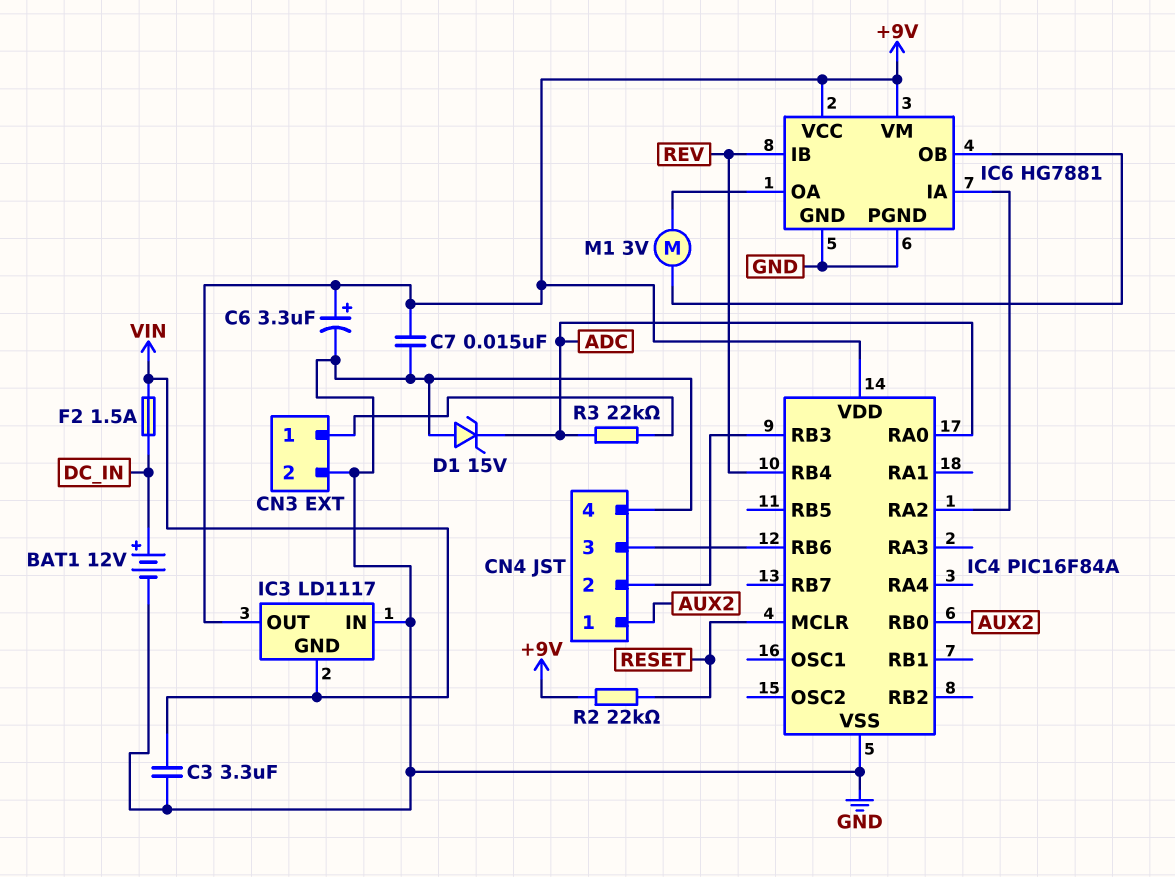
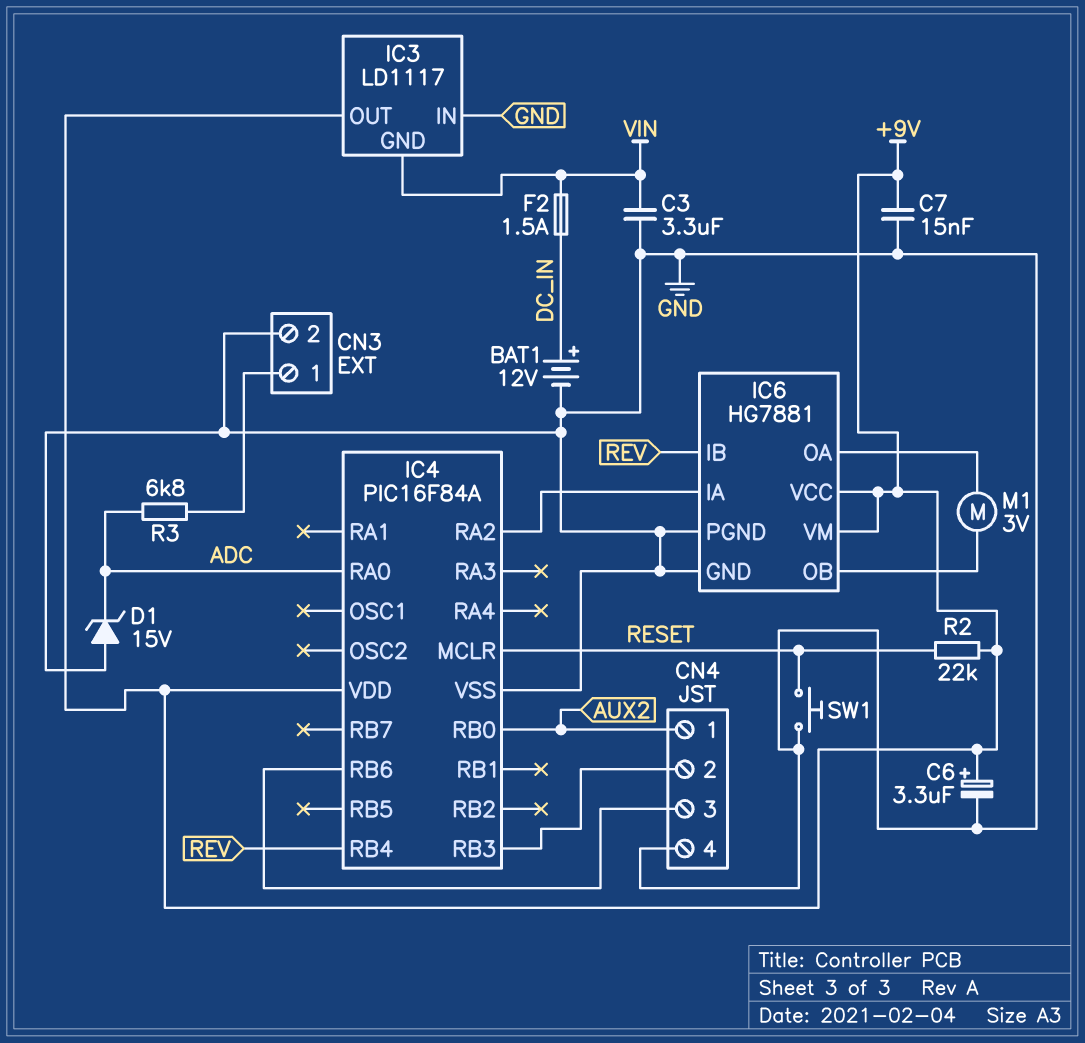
R3: 22k (ADC, CN3/1) -> 6.8k (ADC, CN3/1)
SW1: none -> button (GND, RESET)

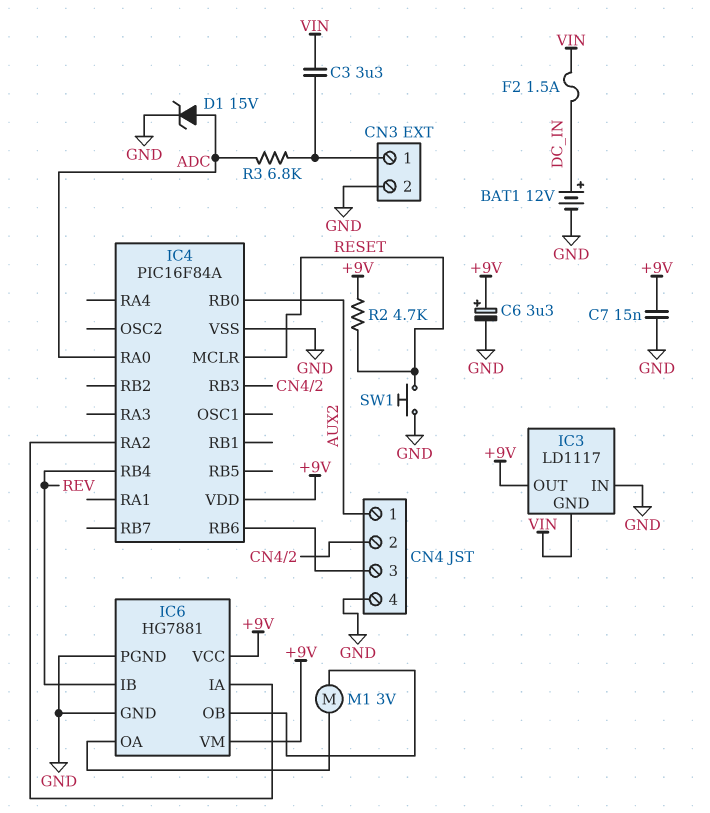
C3: 3.3uF (GND, VIN) -> 3.3uF (CN3/1, VIN)
D1: zener 15V (A GND, K ADC) -> zener 15V (A ADC, K GND)
R2: 22k (+9V, RESET) -> 4.7k (+9V, RESET)

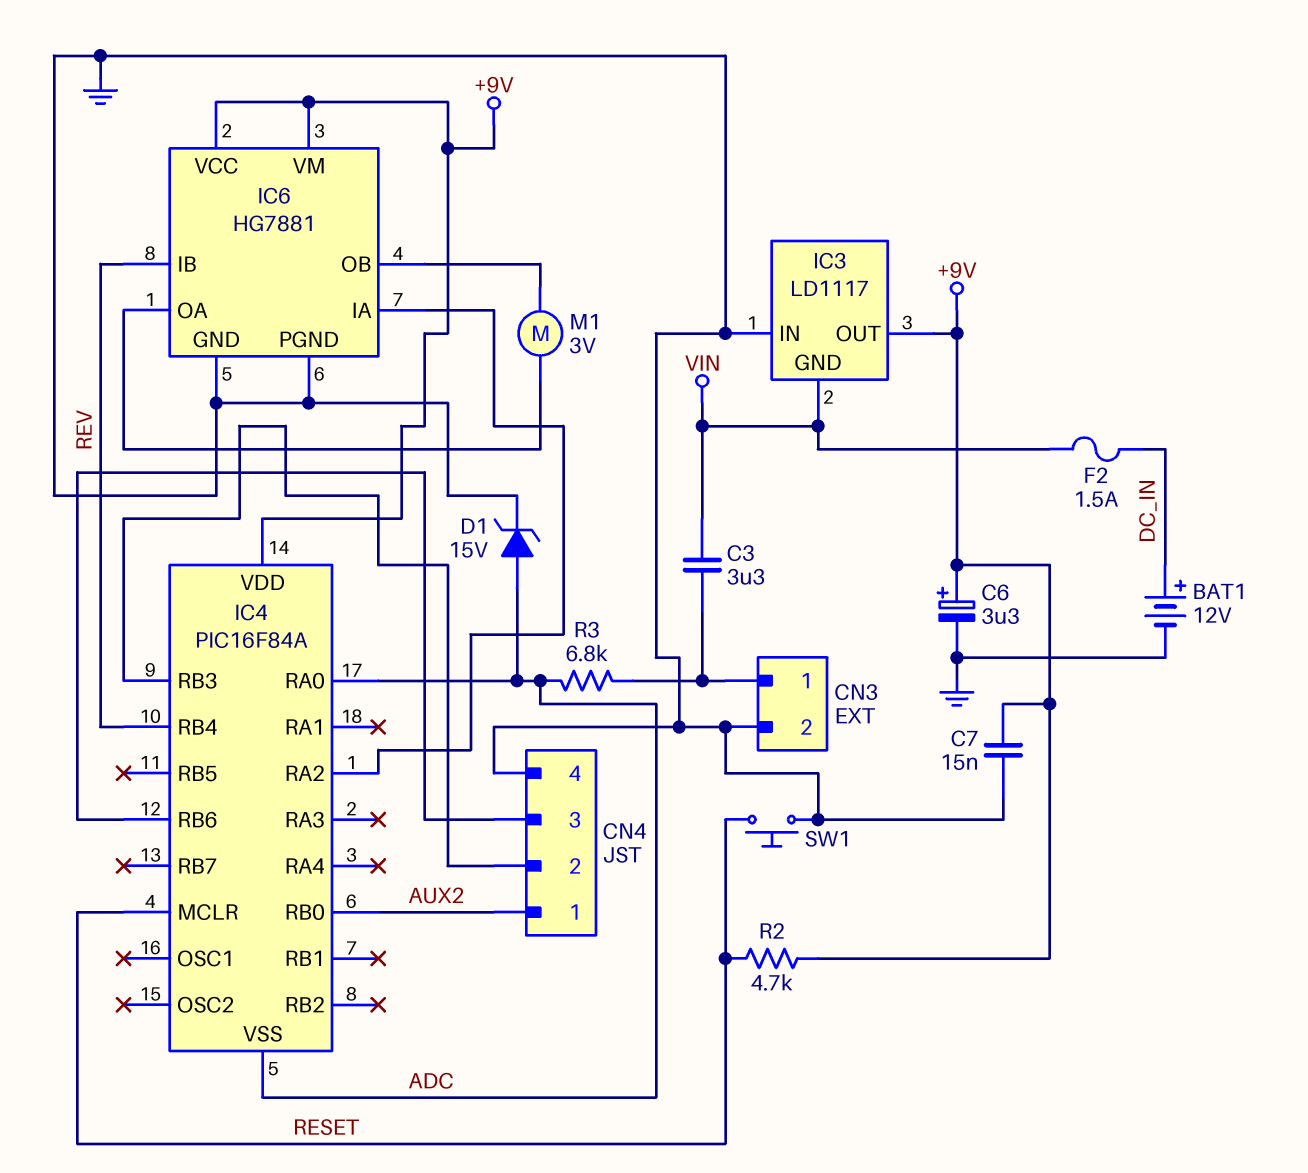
IC4 pin VSS: GND -> ADC

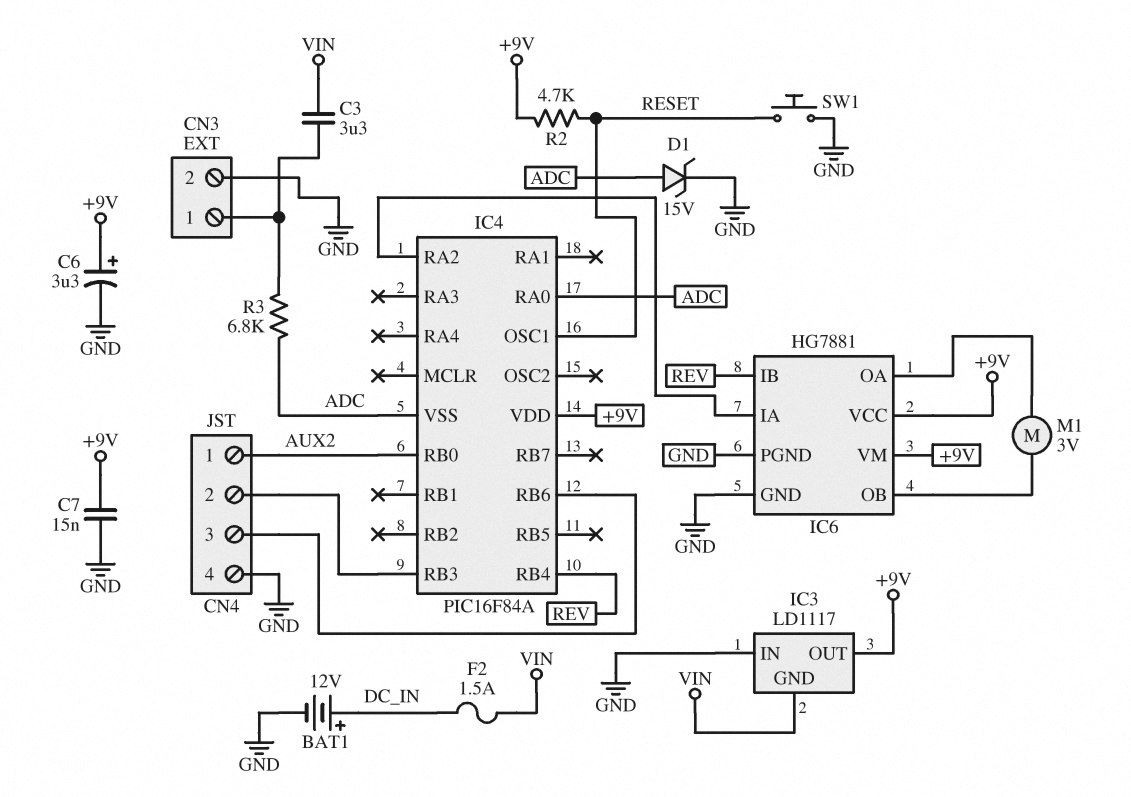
IC4 pin MCLR: RESET -> none
IC4 pin OSC1: none -> RESET

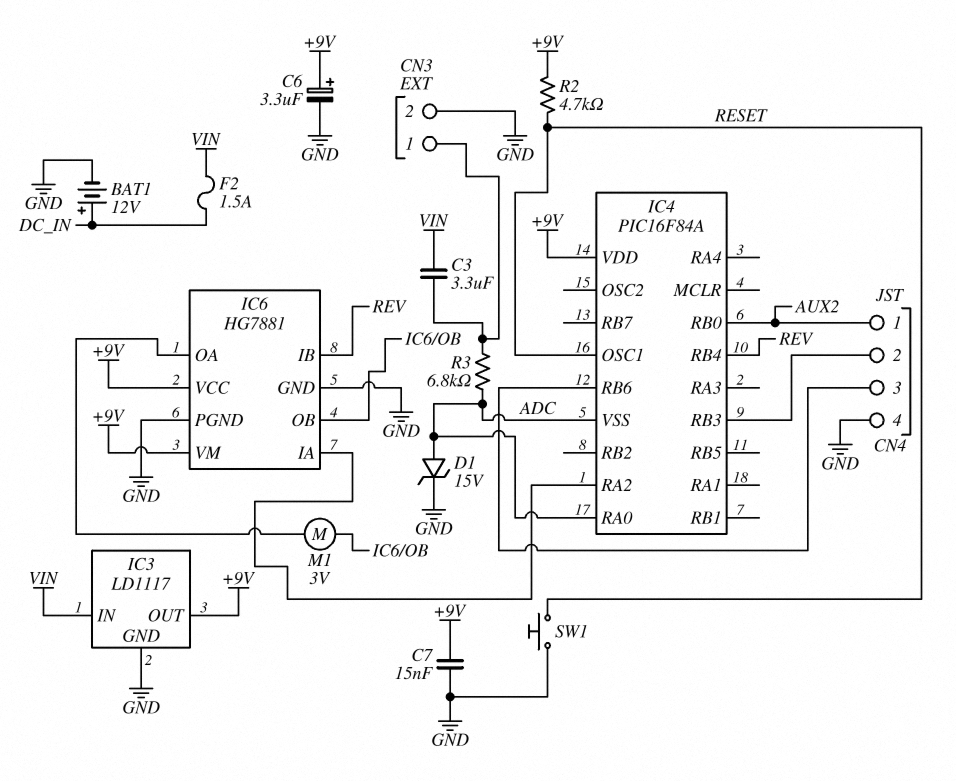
IC3 pin GND: VIN -> GND
IC3 pin IN: GND -> VIN

